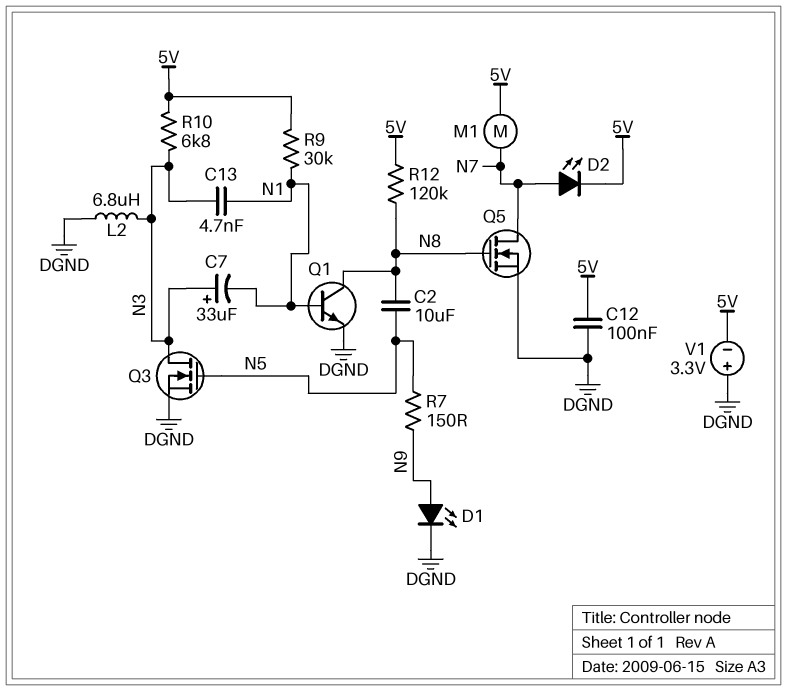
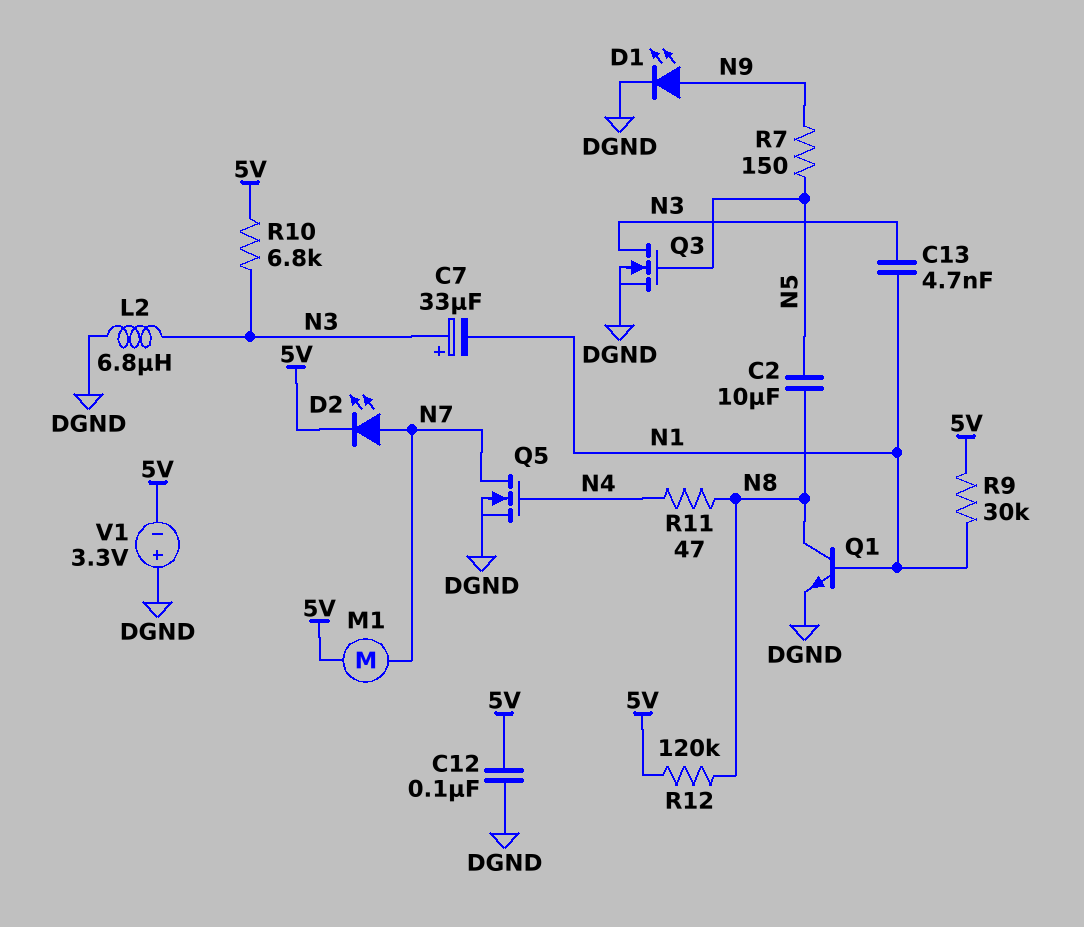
Q5: NMOS (G N8, D N7, S DGND) -> NMOS (G N4, D N7, S DGND)
R11: none -> 47 (N4, N8)

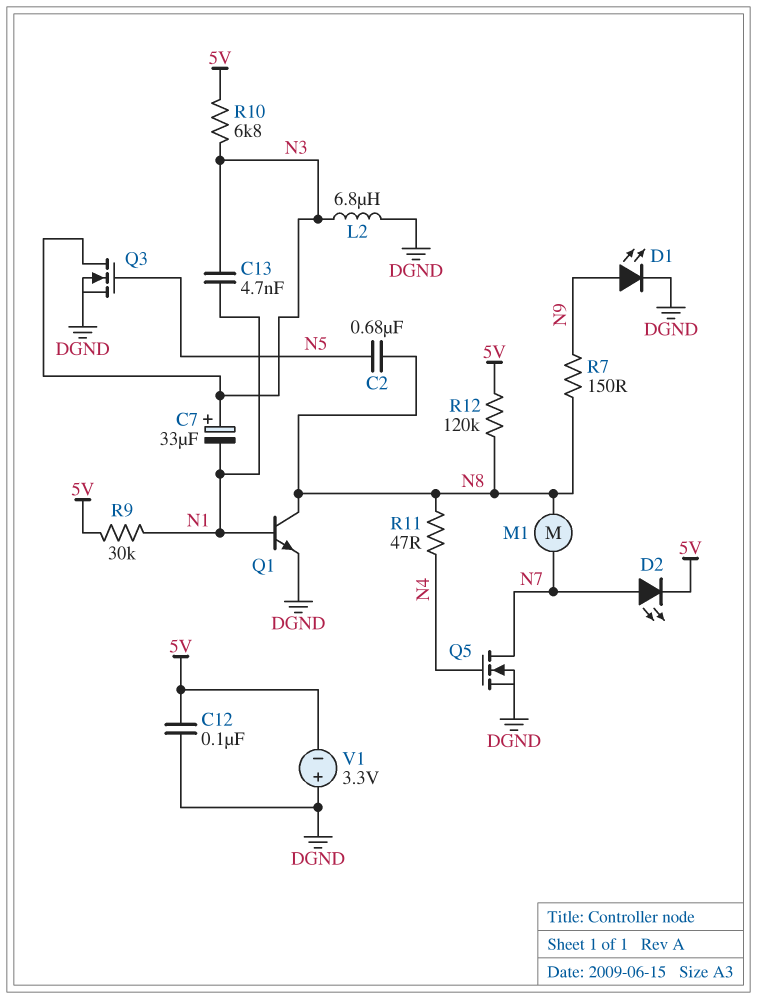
C2: 10uF (N5, N8) -> 680nF (N5, N8)
M1: motor (5V, N7) -> motor (N7, N8)
R7: 150 (N5, N9) -> 150 (N8, N9)

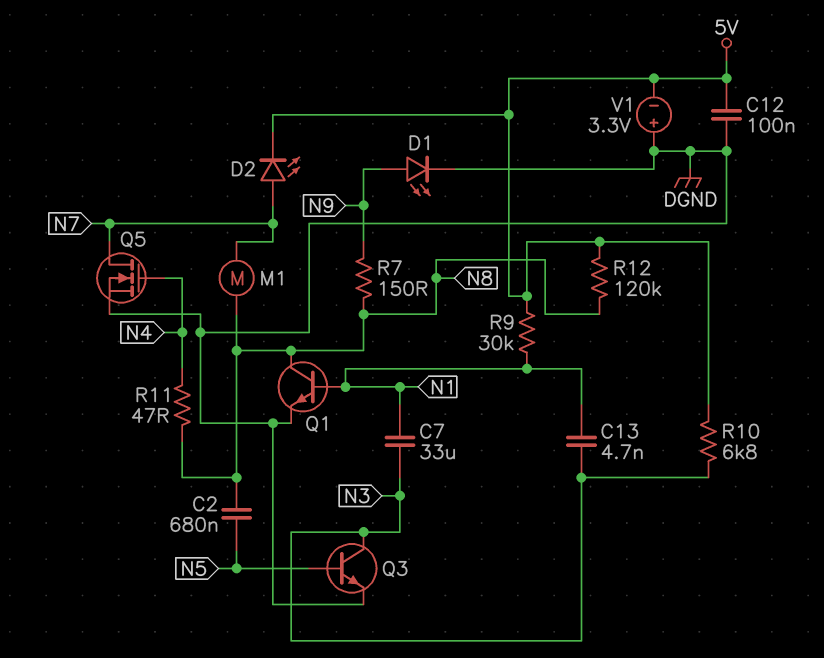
C7: 33uF (plus N3, minus N1) -> 33uF (N1, N3)
L2: 6.8uH (DGND, N3) -> none
Q3: NMOS (G N5, D N3, S DGND) -> NPN (B N5, C N3, E DGND)

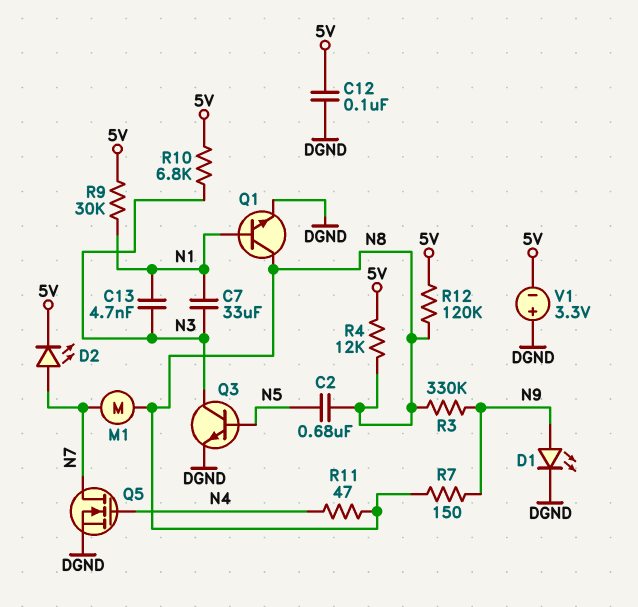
R3: none -> 330k (N8, N9)
R4: none -> 12k (5V, N8)

